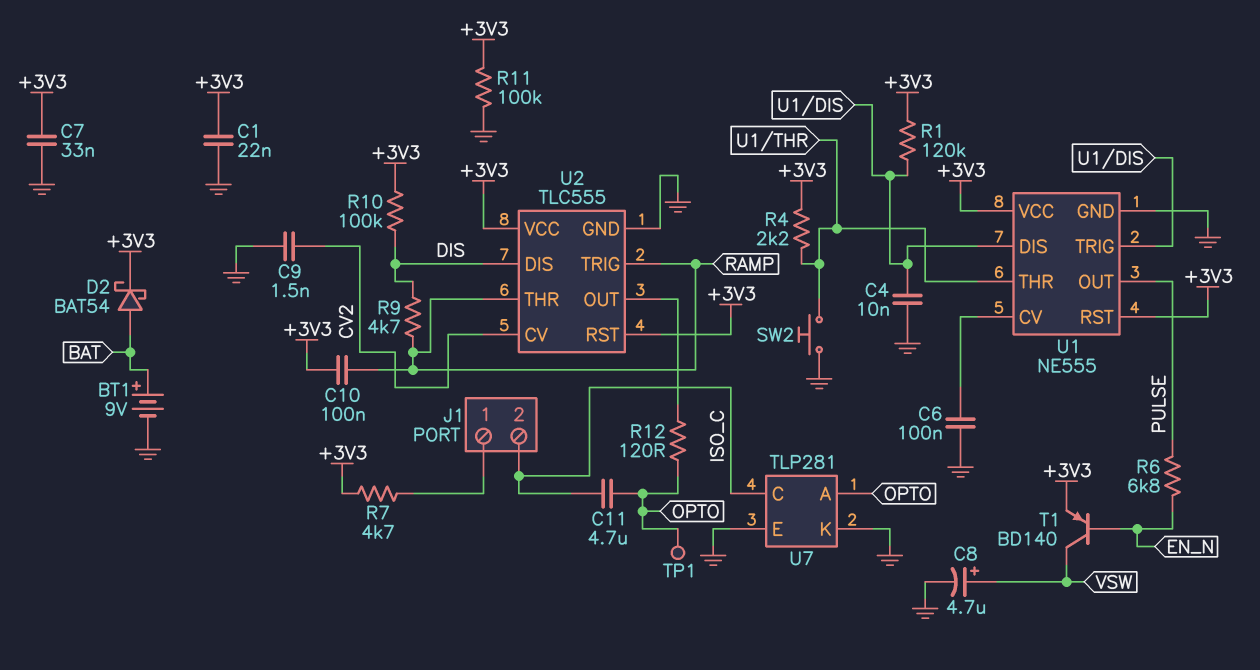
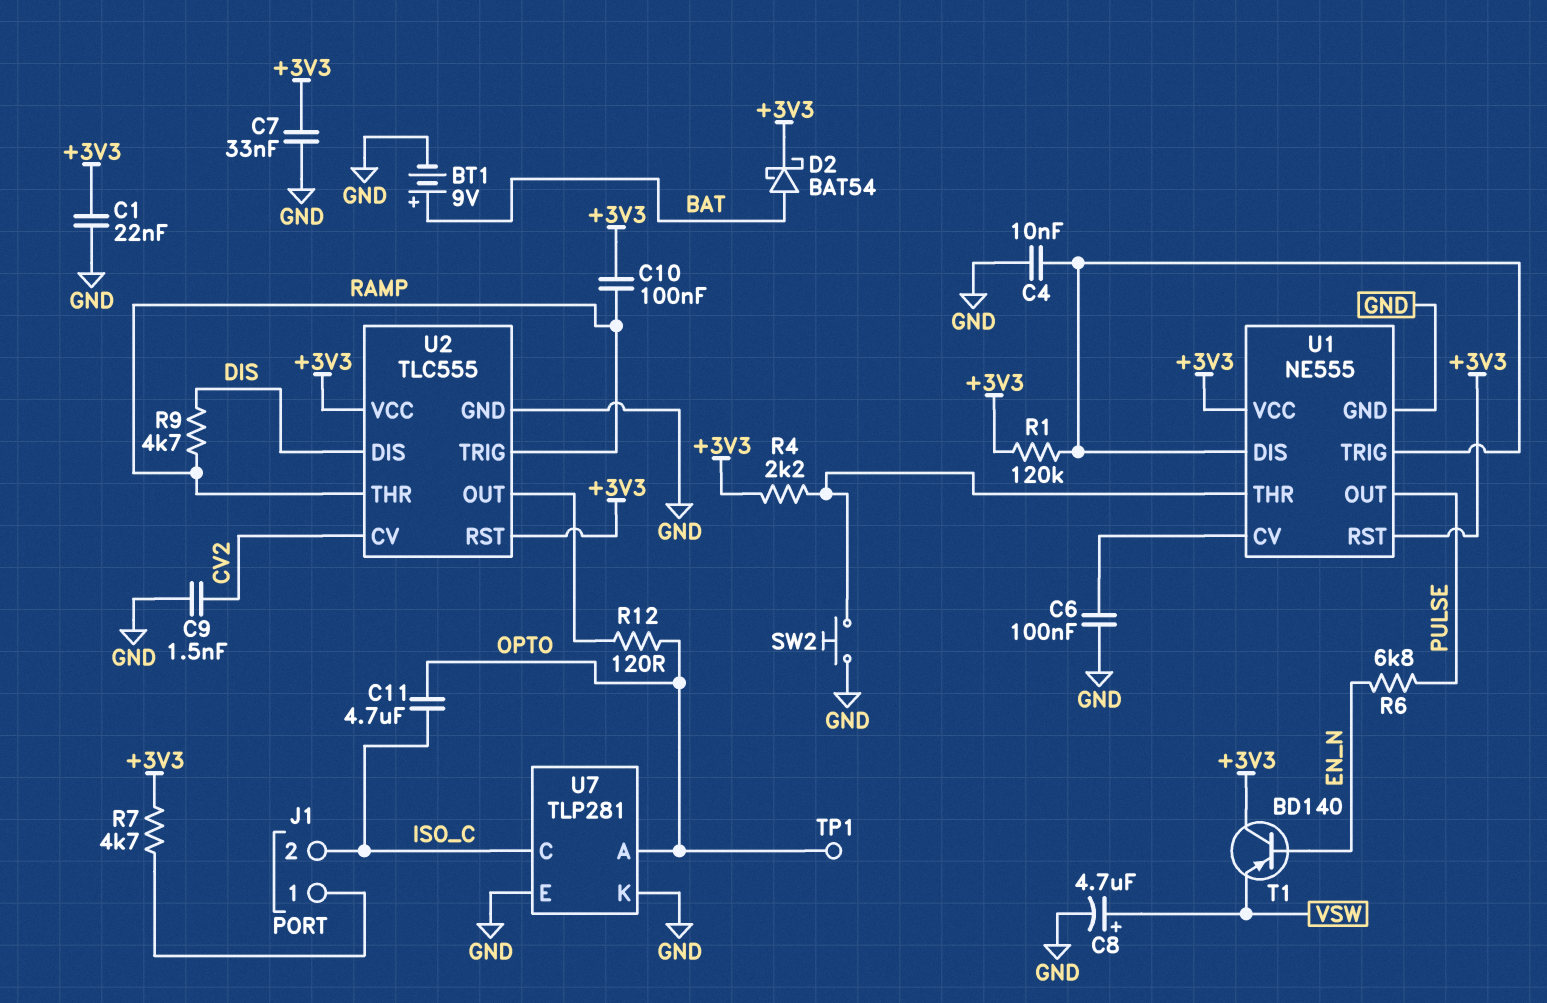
R10: 100k (+3V3, DIS) -> none
R11: 100k (+3V3, GND) -> none
T1: PNP BD140 (B EN_N, C VSW, E +3V3) -> PNP BD140 (B EN_N, C +3V3, E VSW)

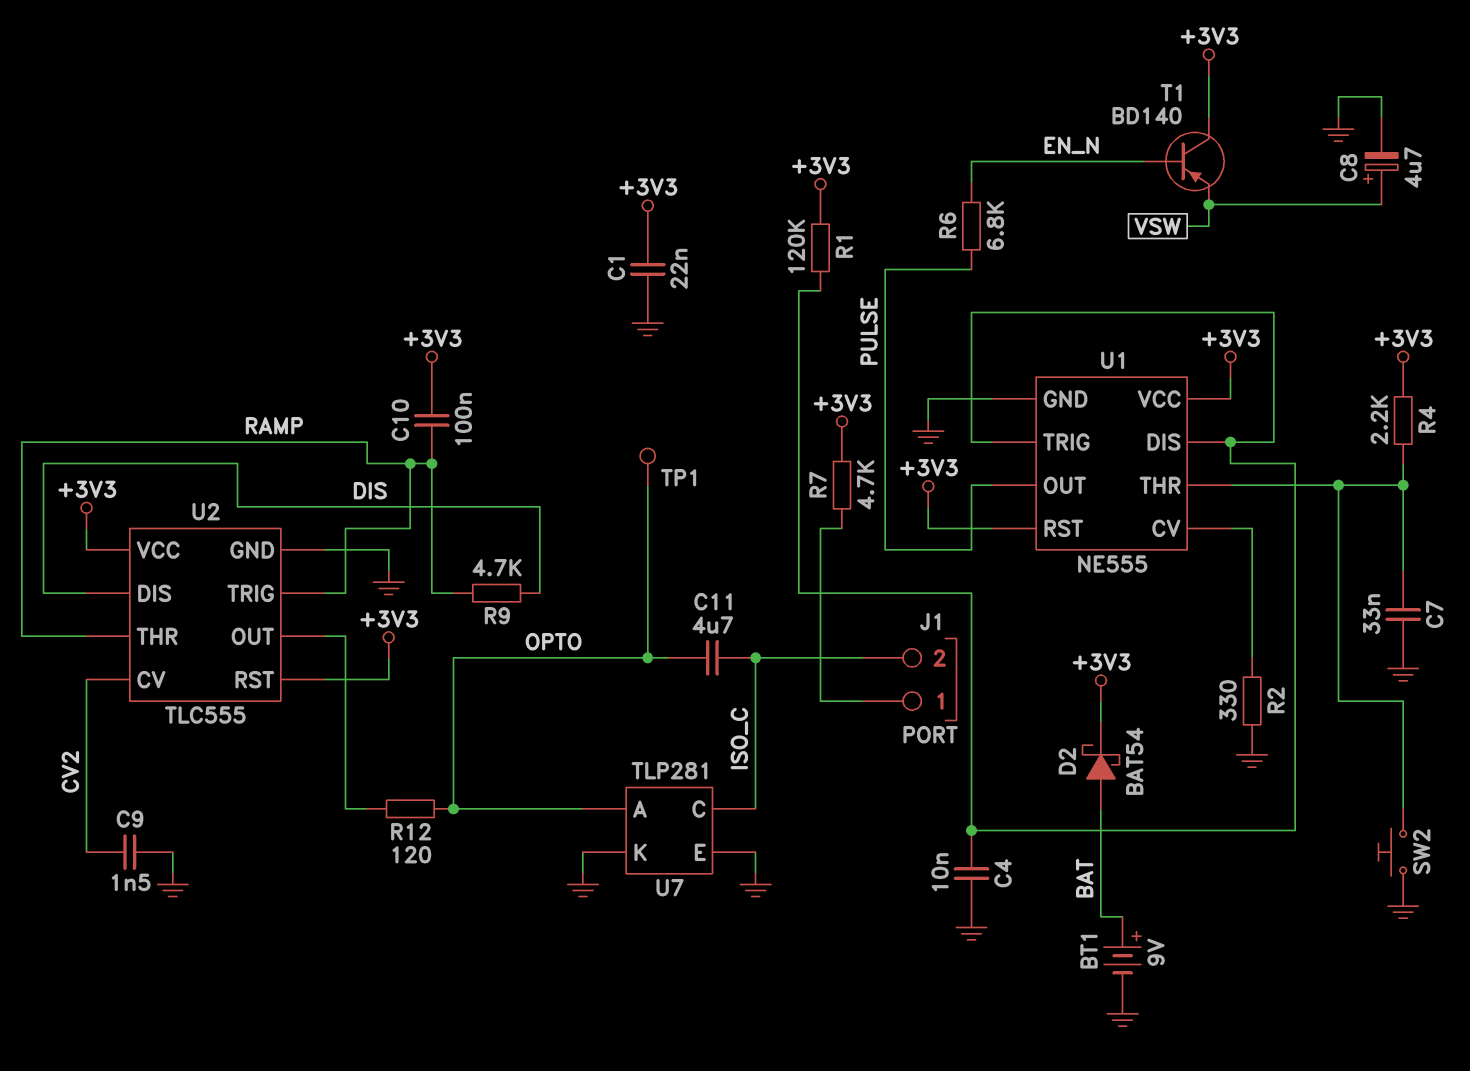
C6: 100nF (GND, U1/CV) -> none
C7: 33nF (+3V3, GND) -> 33nF (GND, U1/THR)
R2: none -> 330 (GND, U1/CV)

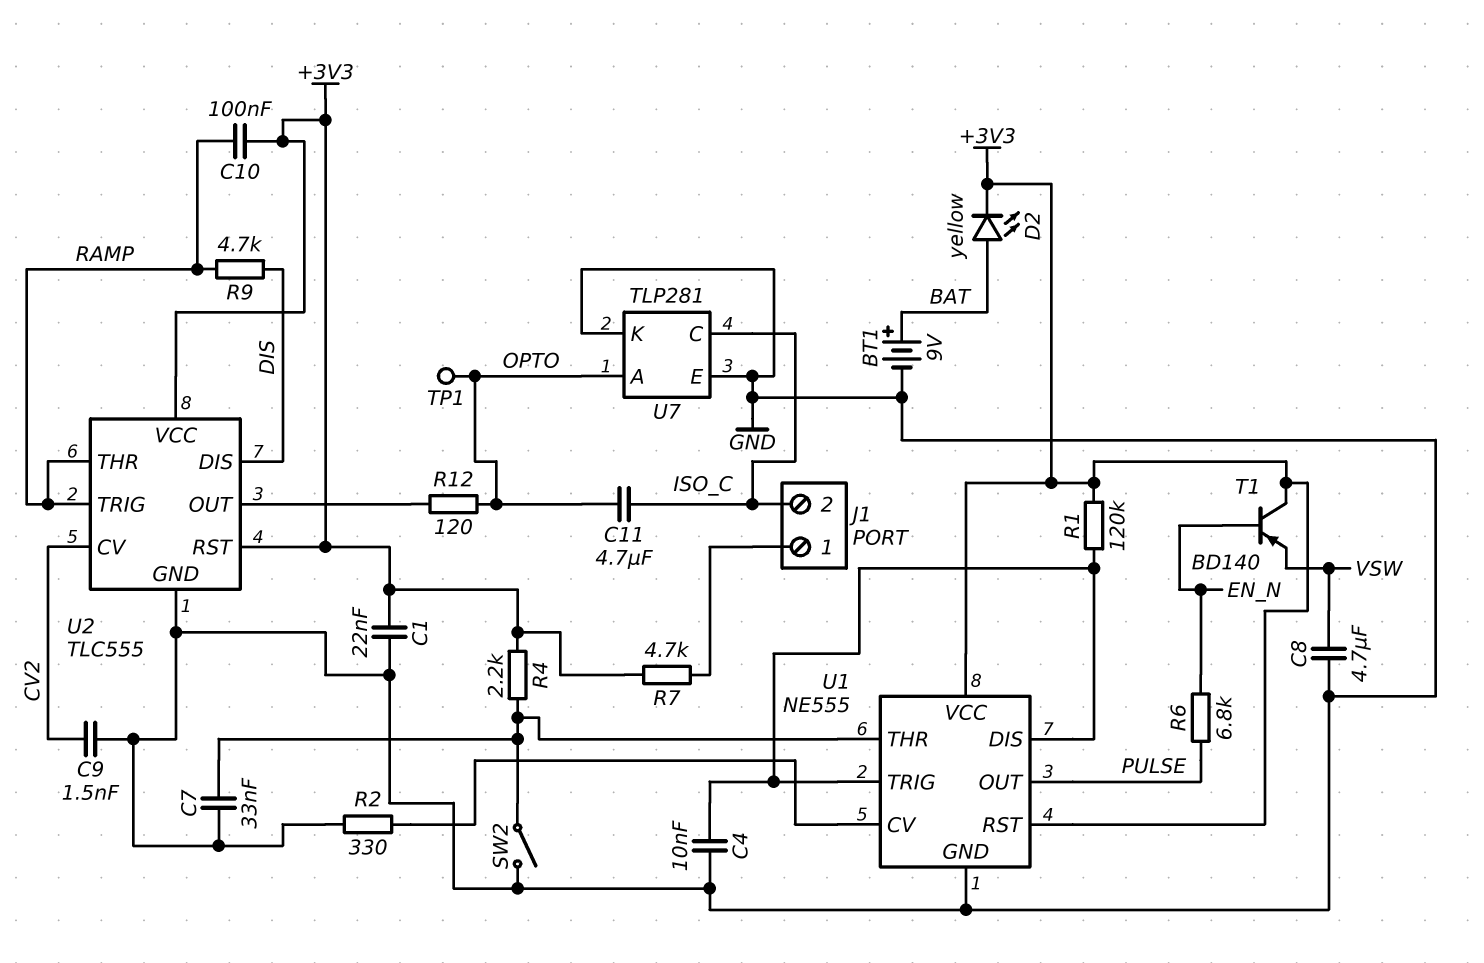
C8: 4.7uF (plus VSW, minus GND) -> 4.7uF (GND, VSW)
D2: schottky BAT54 (A BAT, K +3V3) -> LED yellow (A BAT, K +3V3)
SW2: button (GND, U1/THR) -> switch (GND, U1/THR)

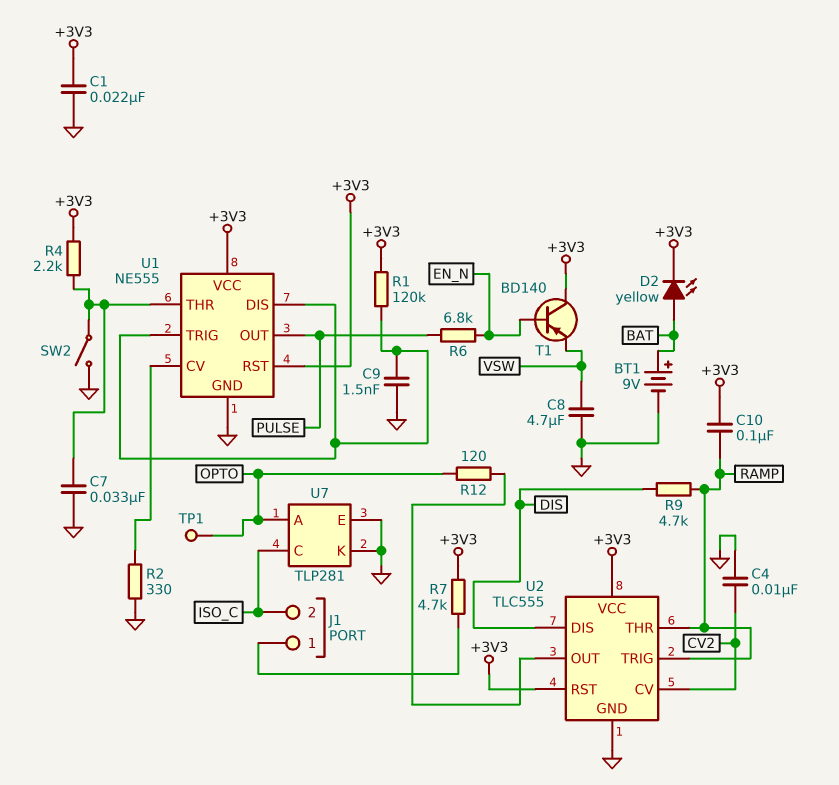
C4: 10nF (GND, U1/DIS) -> 10nF (CV2, GND)
C9: 1.5nF (CV2, GND) -> 1.5nF (GND, U1/DIS)
C11: 4.7uF (ISO_C, OPTO) -> none

